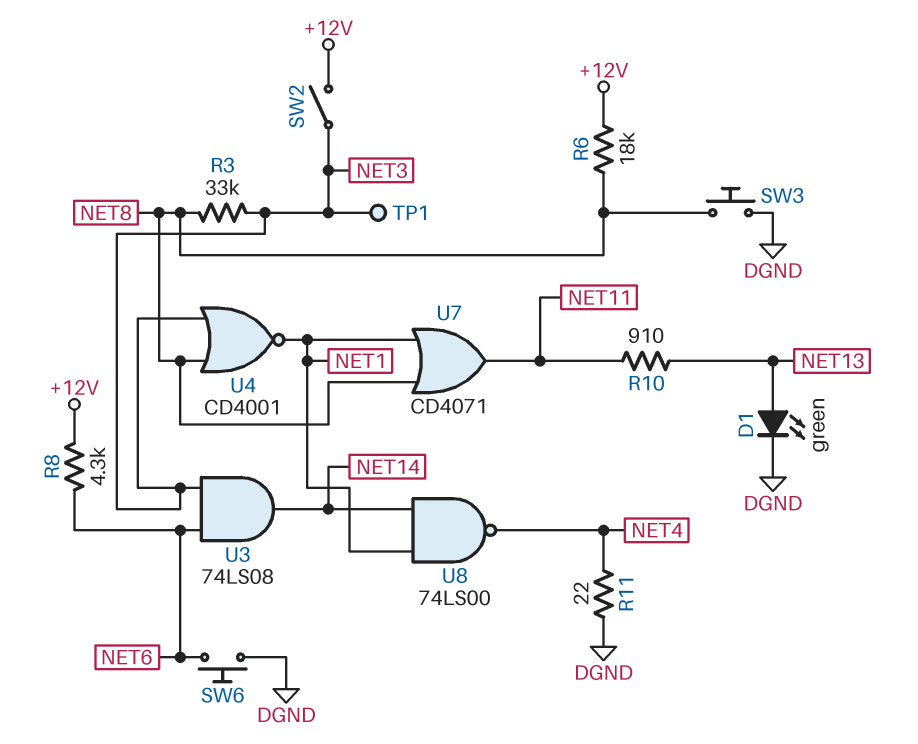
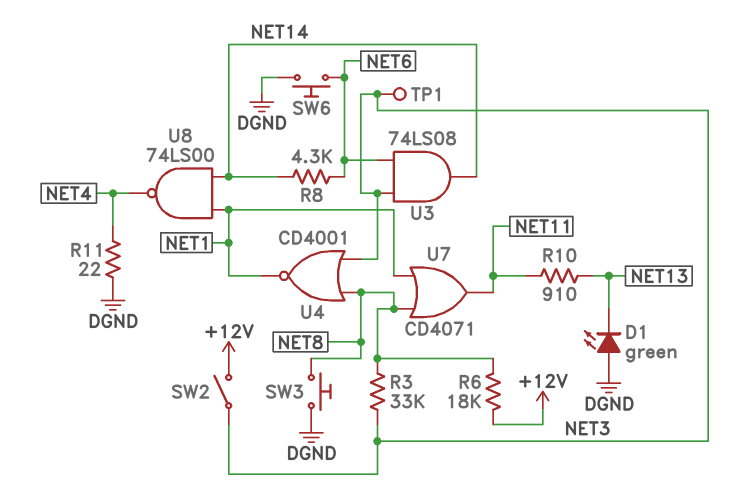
D1: LED green (A NET13, K DGND) -> LED green (A DGND, K NET13)
R8: 4.3k (+12V, NET6) -> 4.3k (NET6, NET14)

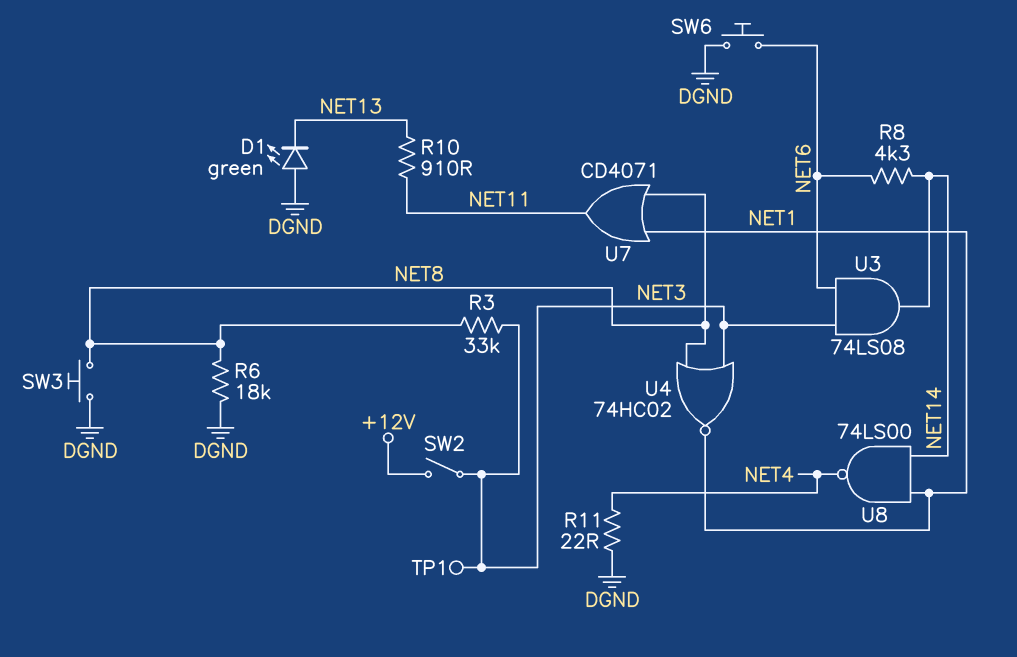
R6: 18k (+12V, NET8) -> 18k (DGND, NET8)
U4: NOR CD4001 (in NET3, in NET8, out NET1) -> NOR 74HC02 (in NET3, in NET8, out NET1)

